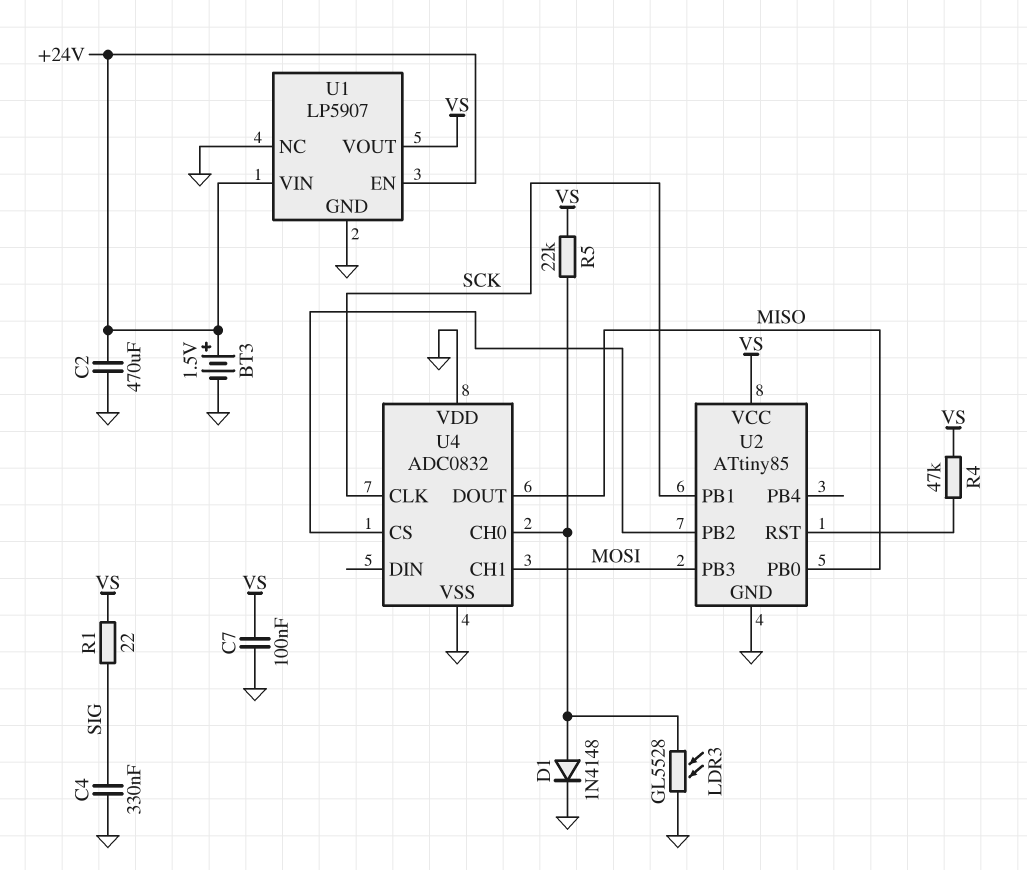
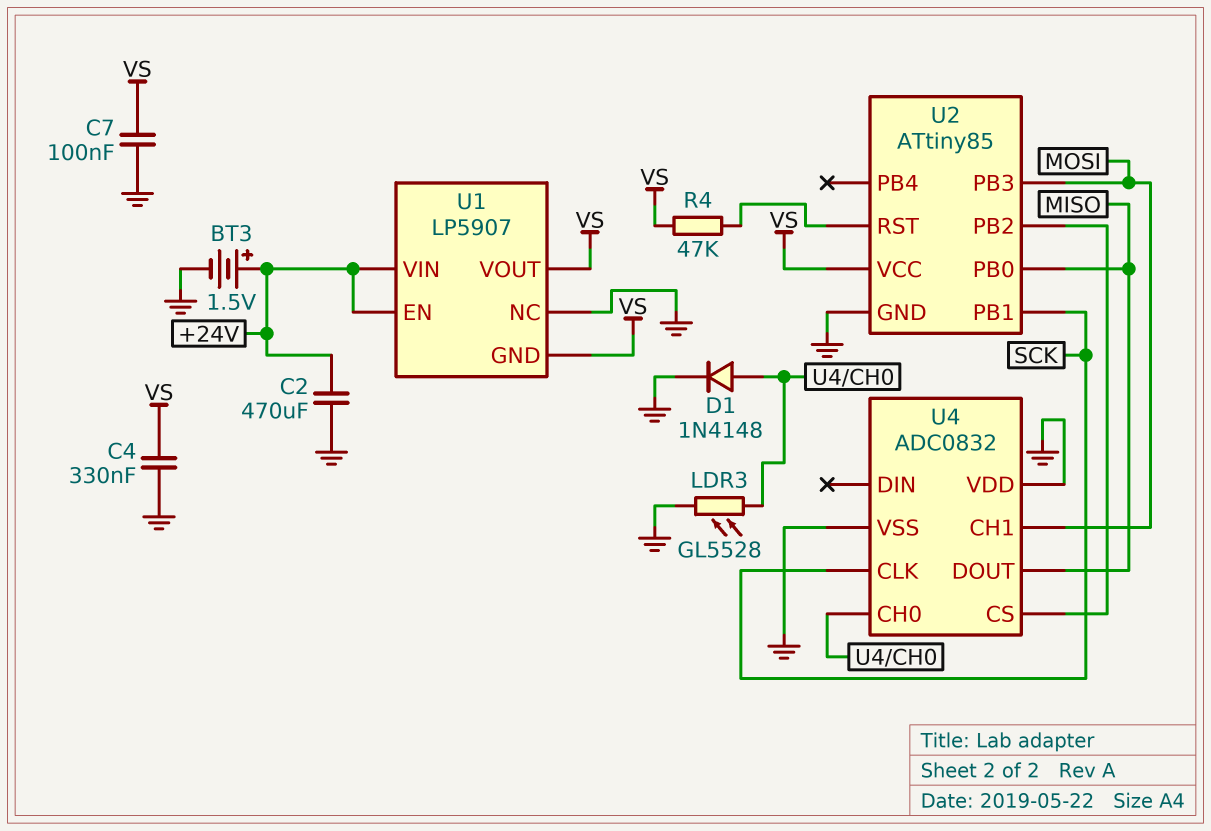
C4: 330nF (GND, SIG) -> 330nF (GND, VS)
R1: 22 (SIG, VS) -> none
R5: 22k (U4/CH0, VS) -> none
U1 pin GND: GND -> VS

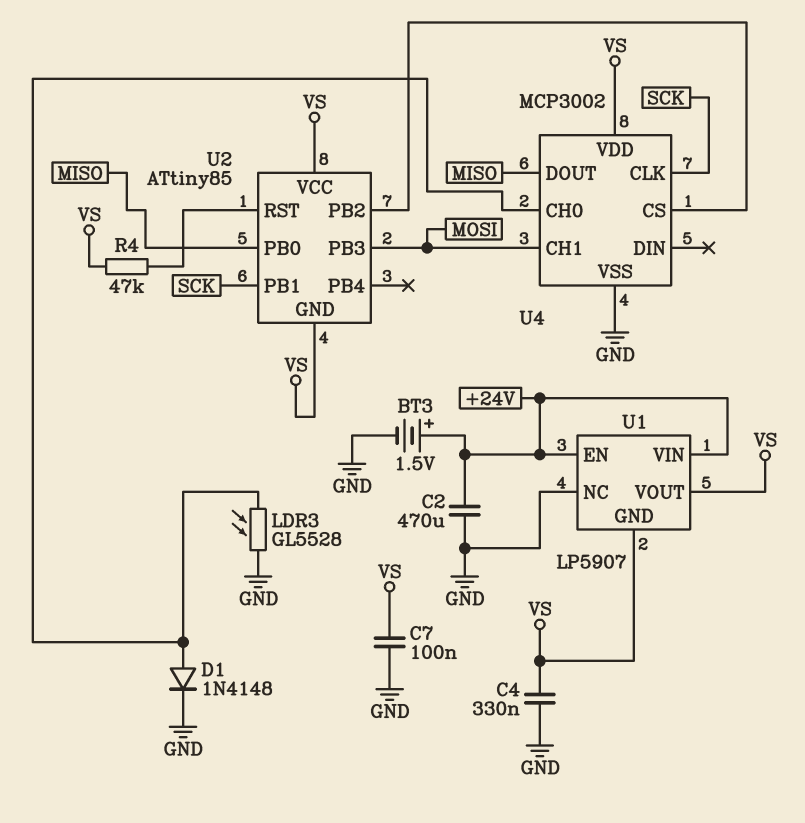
U2 pin GND: GND -> VS
U4: ADC0832 -> MCP3002
U4 pin VDD: GND -> VS

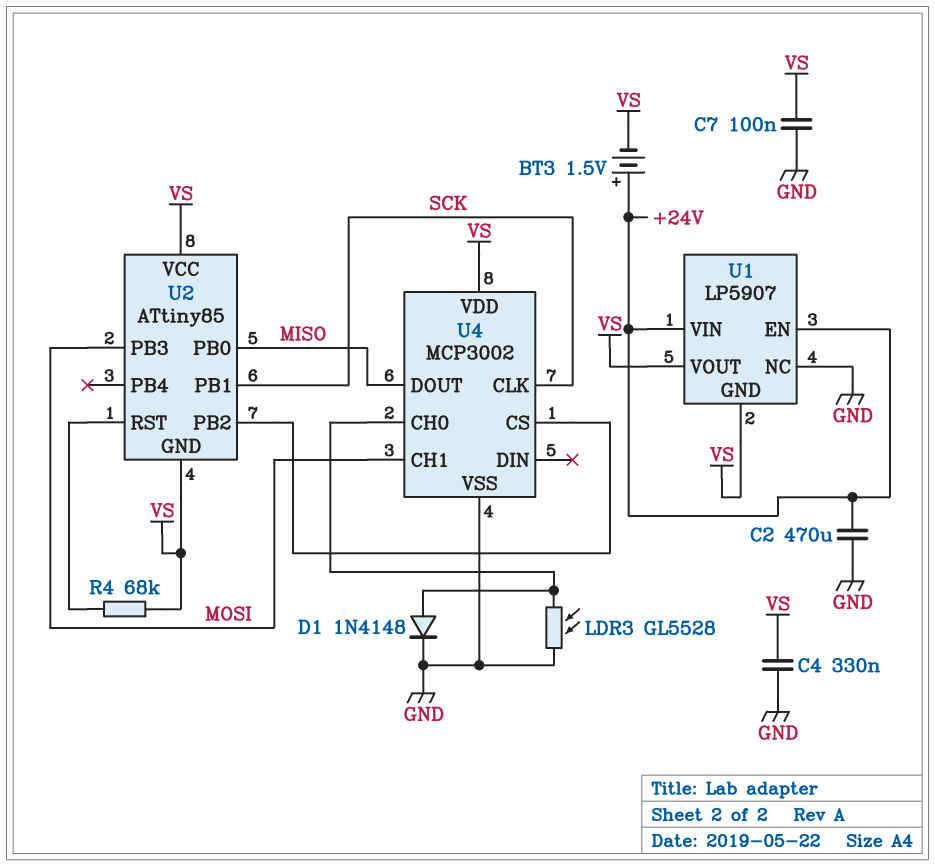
BT3: 1.5V (plus +24V, minus GND) -> 1.5V (plus +24V, minus VS)
R4: 47k (U2/RST, VS) -> 68k (U2/RST, VS)

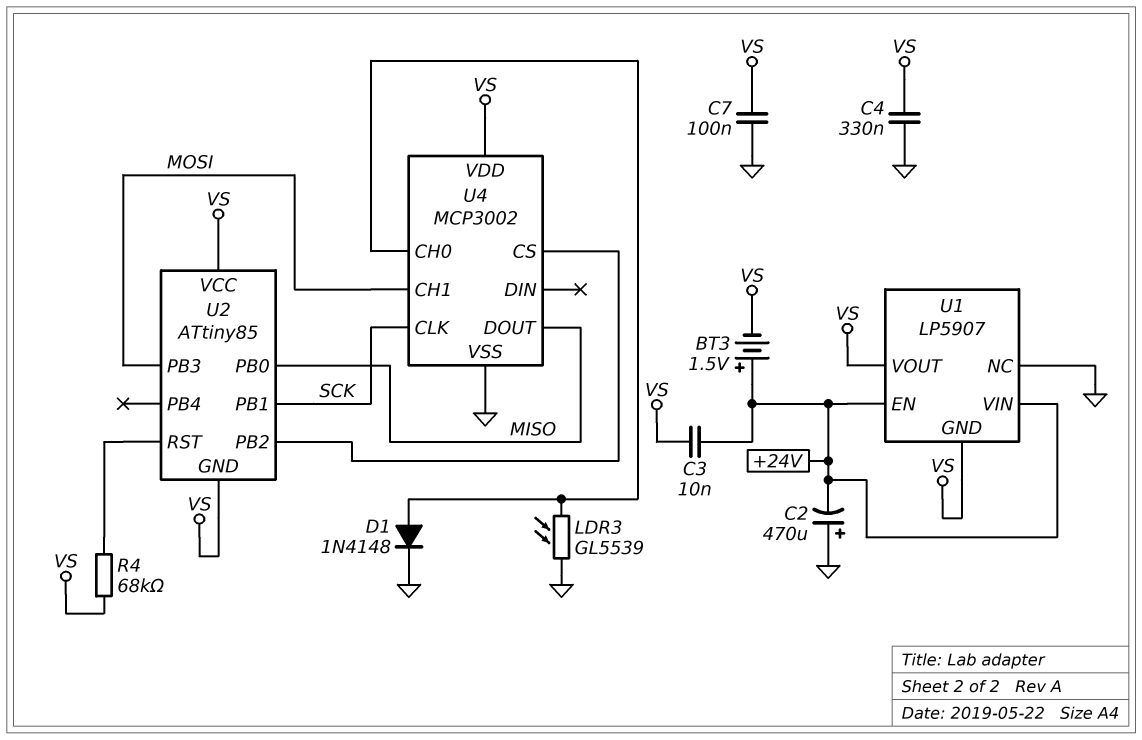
C2: 470uF (+24V, GND) -> 470uF (plus GND, minus +24V)
C3: none -> 10nF (+24V, VS)
LDR3: GL5528 (GND, U4/CH0) -> GL5539 (GND, U4/CH0)

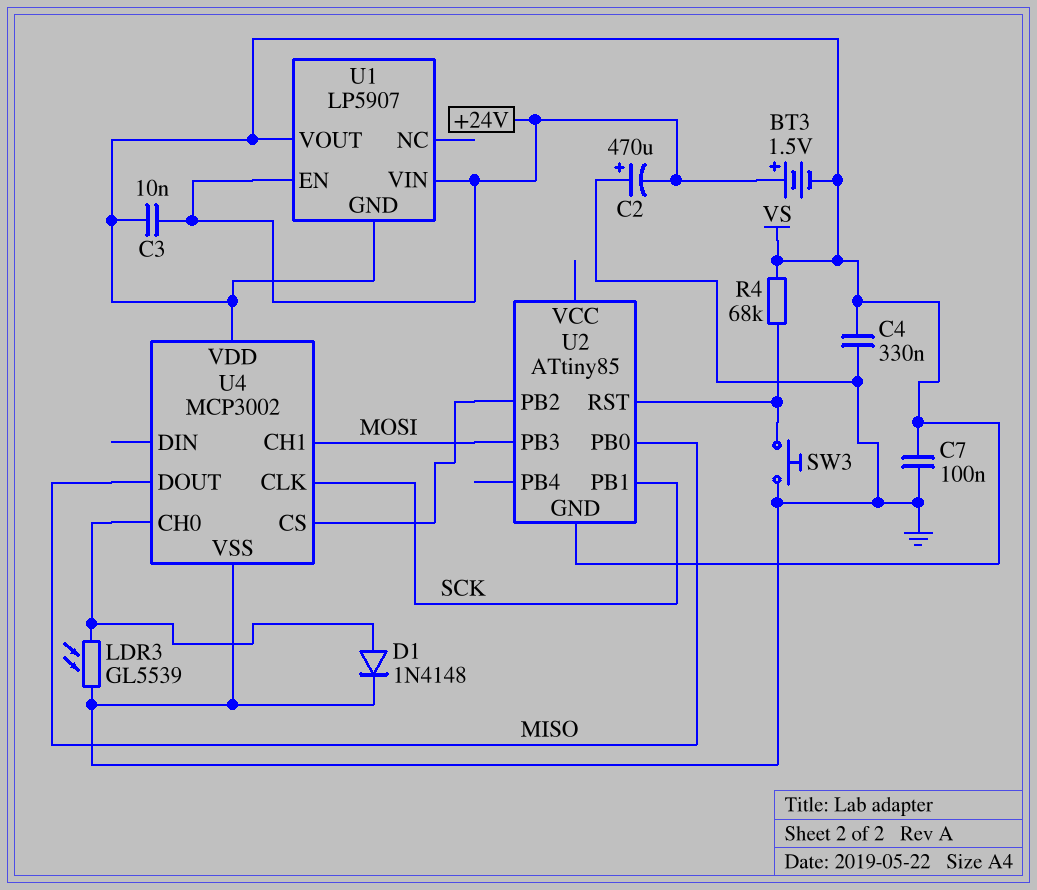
SW3: none -> button (GND, U2/RST)
U1 pin NC: GND -> none
U2 pin VCC: VS -> none

